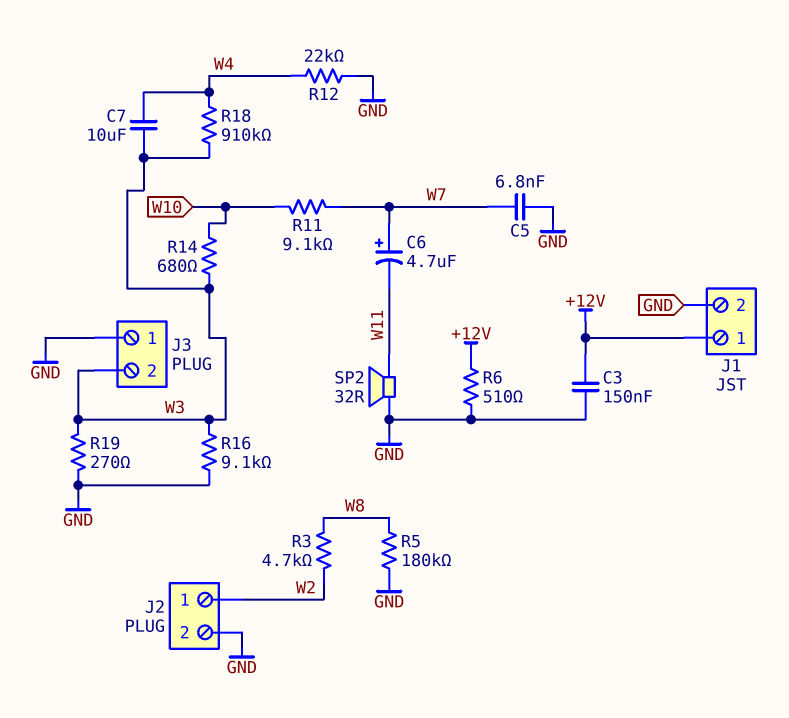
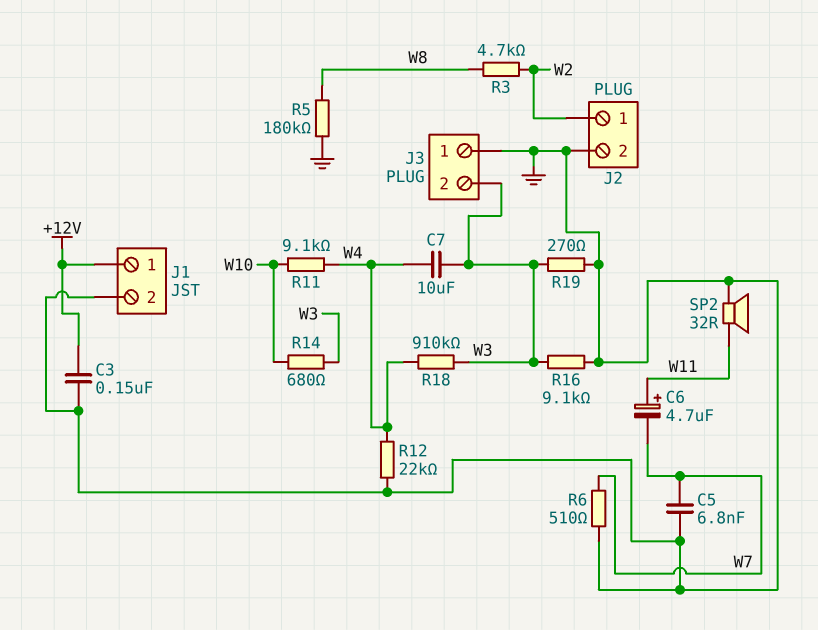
C6: 4.7uF (plus W7, minus W11) -> 4.7uF (plus W11, minus W7)
R6: 510 (+12V, GND) -> 510 (GND, W7)
R11: 9.1k (W7, W10) -> 9.1k (W4, W10)

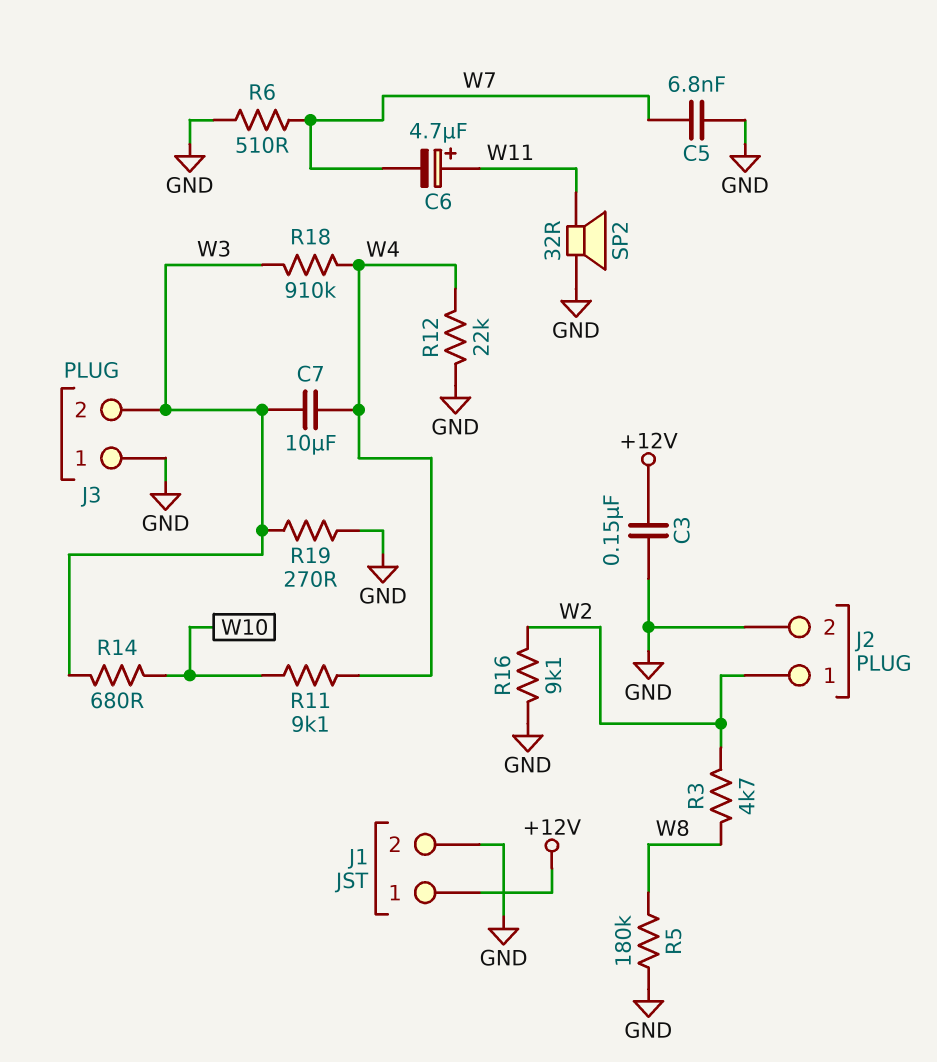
R16: 9.1k (GND, W3) -> 9.1k (GND, W2)

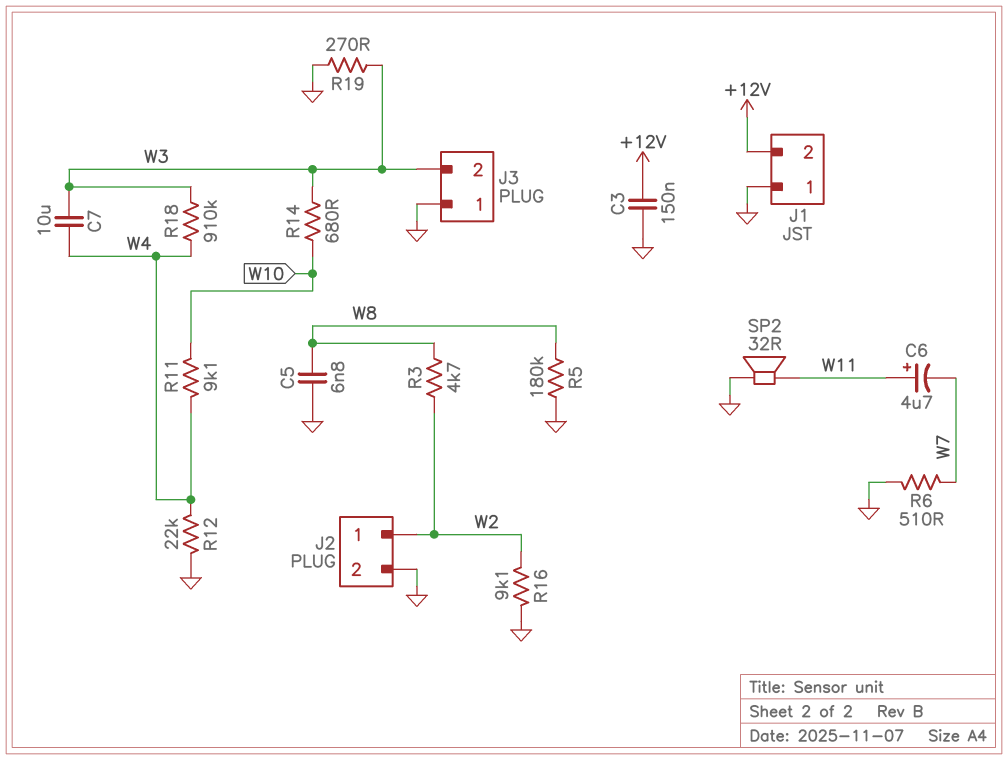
C5: 6.8nF (GND, W7) -> 6.8nF (GND, W8)
J1 pin 1: +12V -> GND
J1 pin 2: GND -> +12V

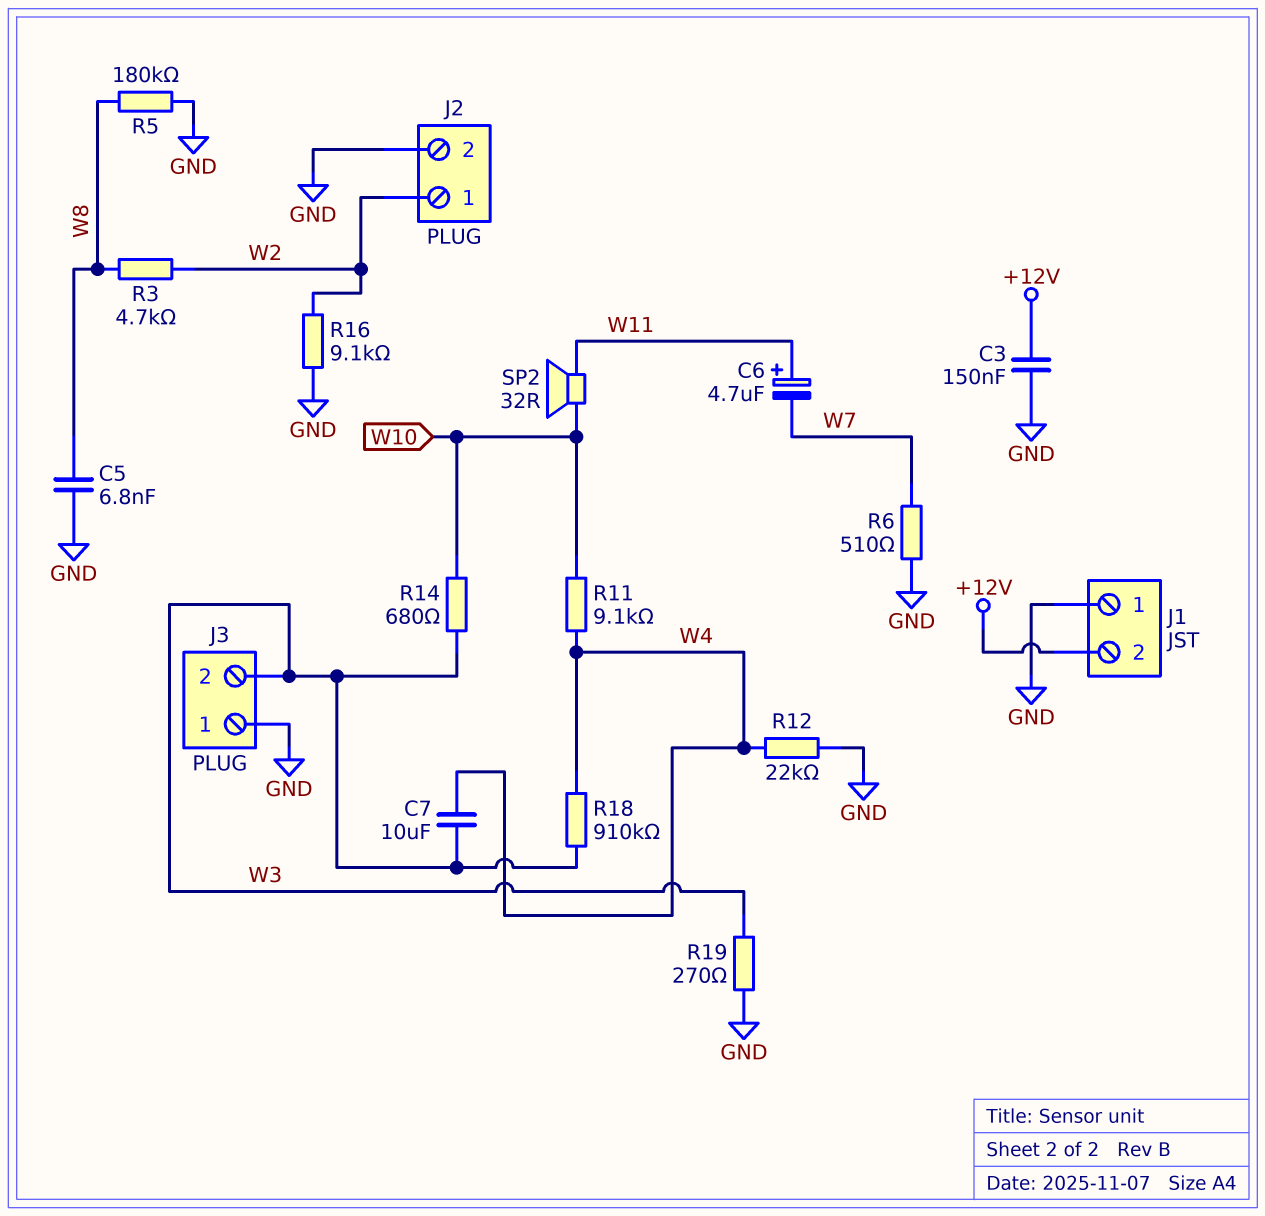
SP2: speaker 32R (GND, W11) -> speaker 32R (W10, W11)

